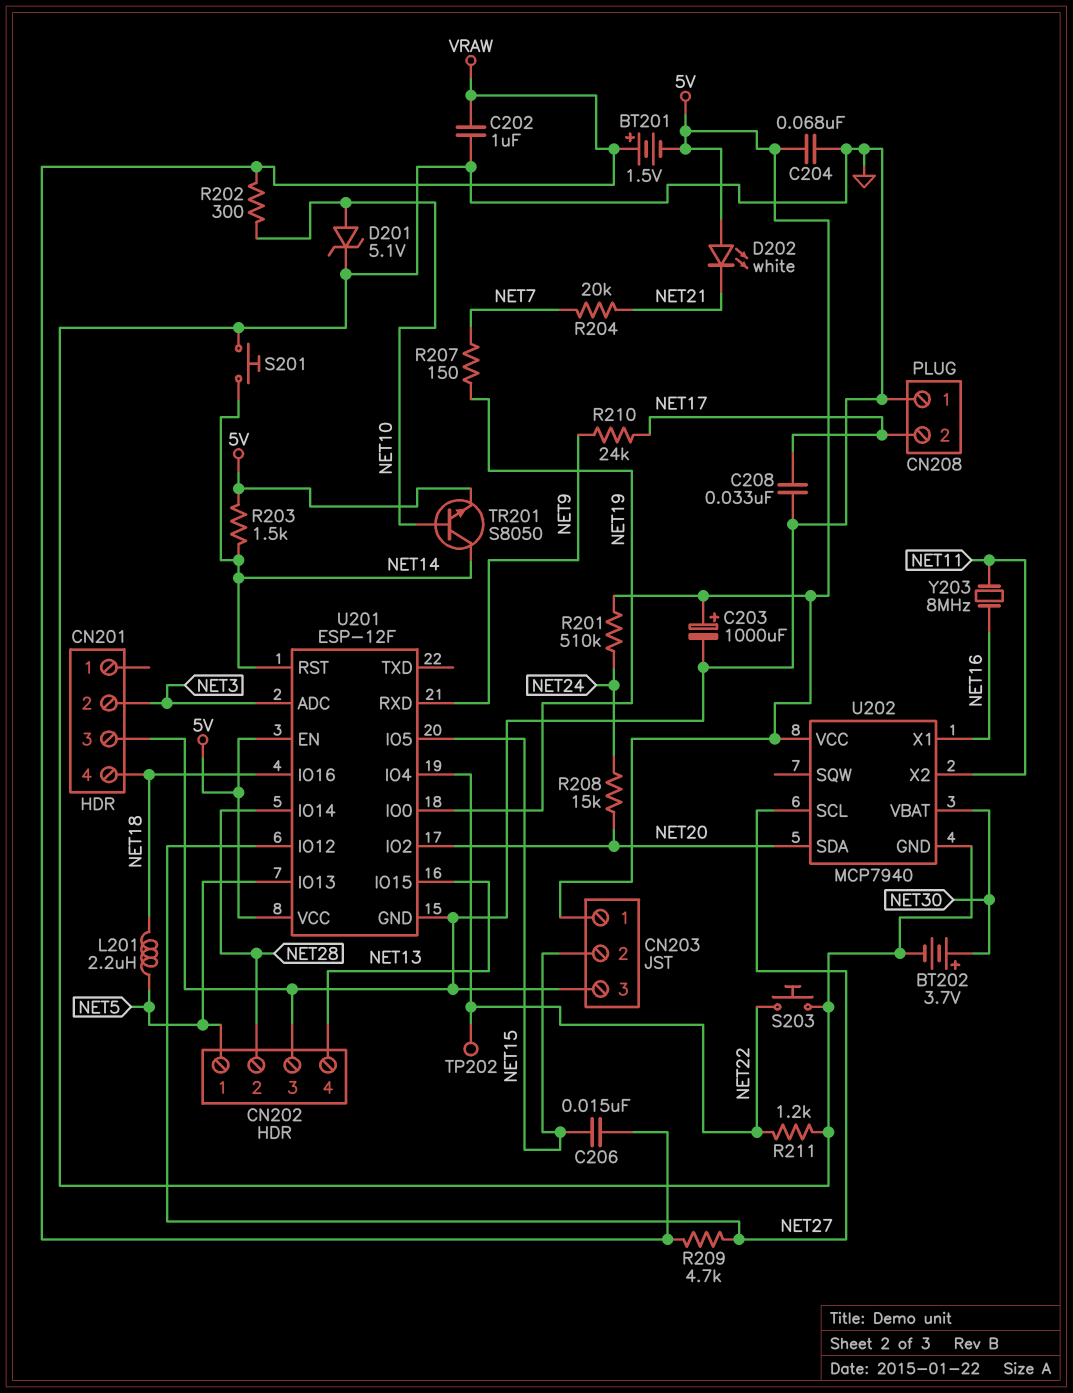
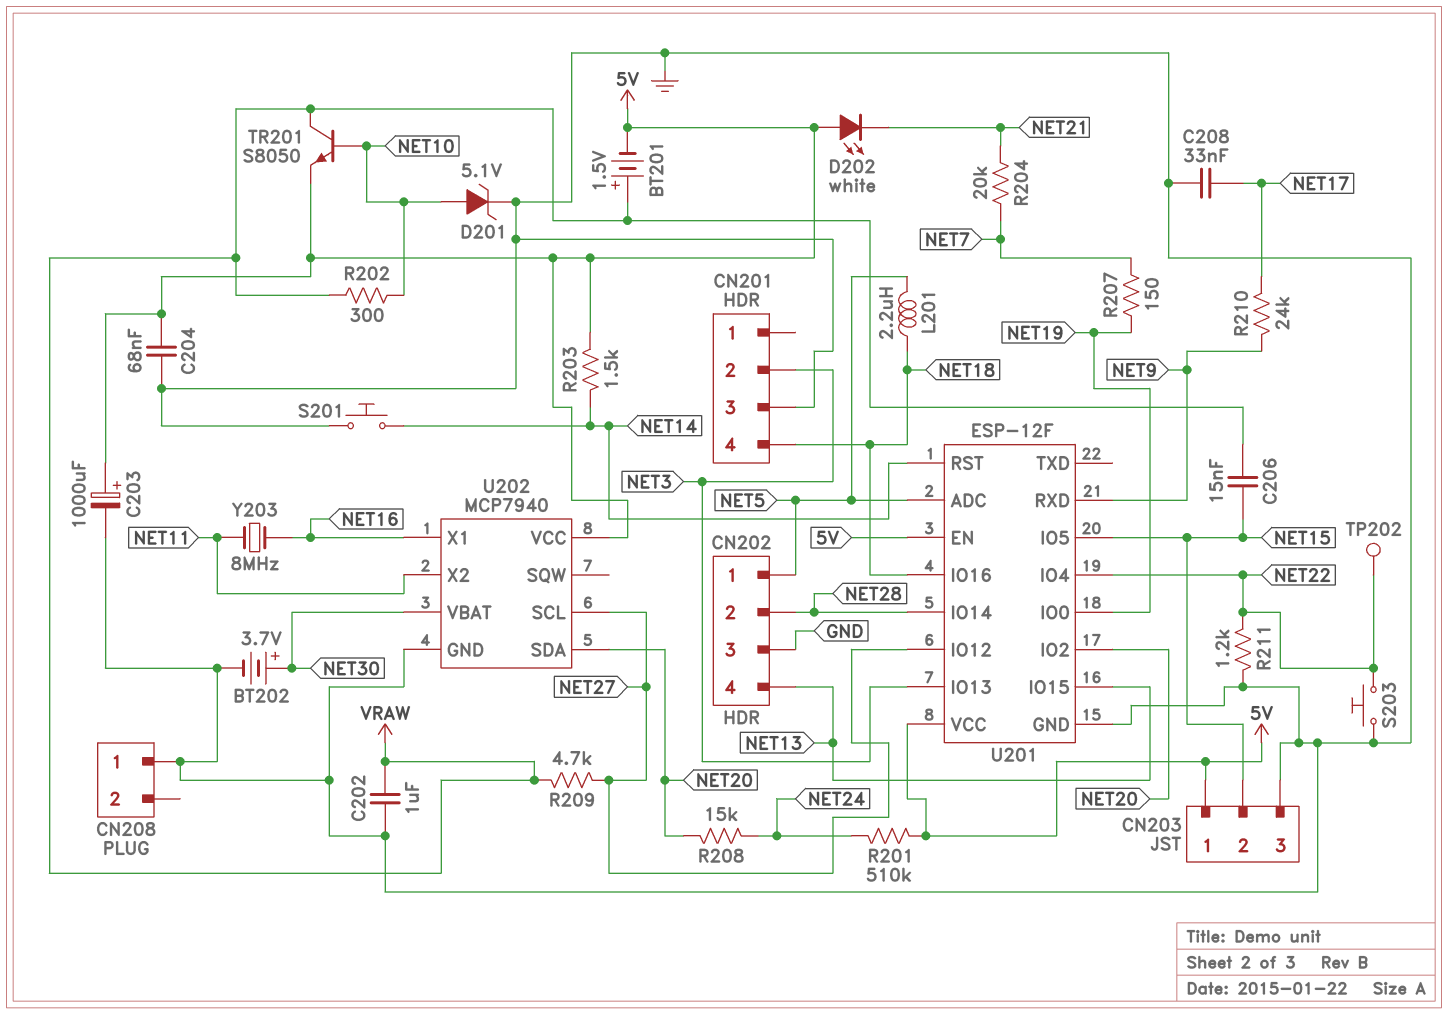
CN208 pin 2: NET17 -> none
TR201: NPN S8050 (B NET10, C NET14, E 5V) -> NPN S8050 (B NET10, C VRAW, E 5V)
U201 pin ADC: NET3 -> NET5
U201 pin IO13: NET5 -> NET3

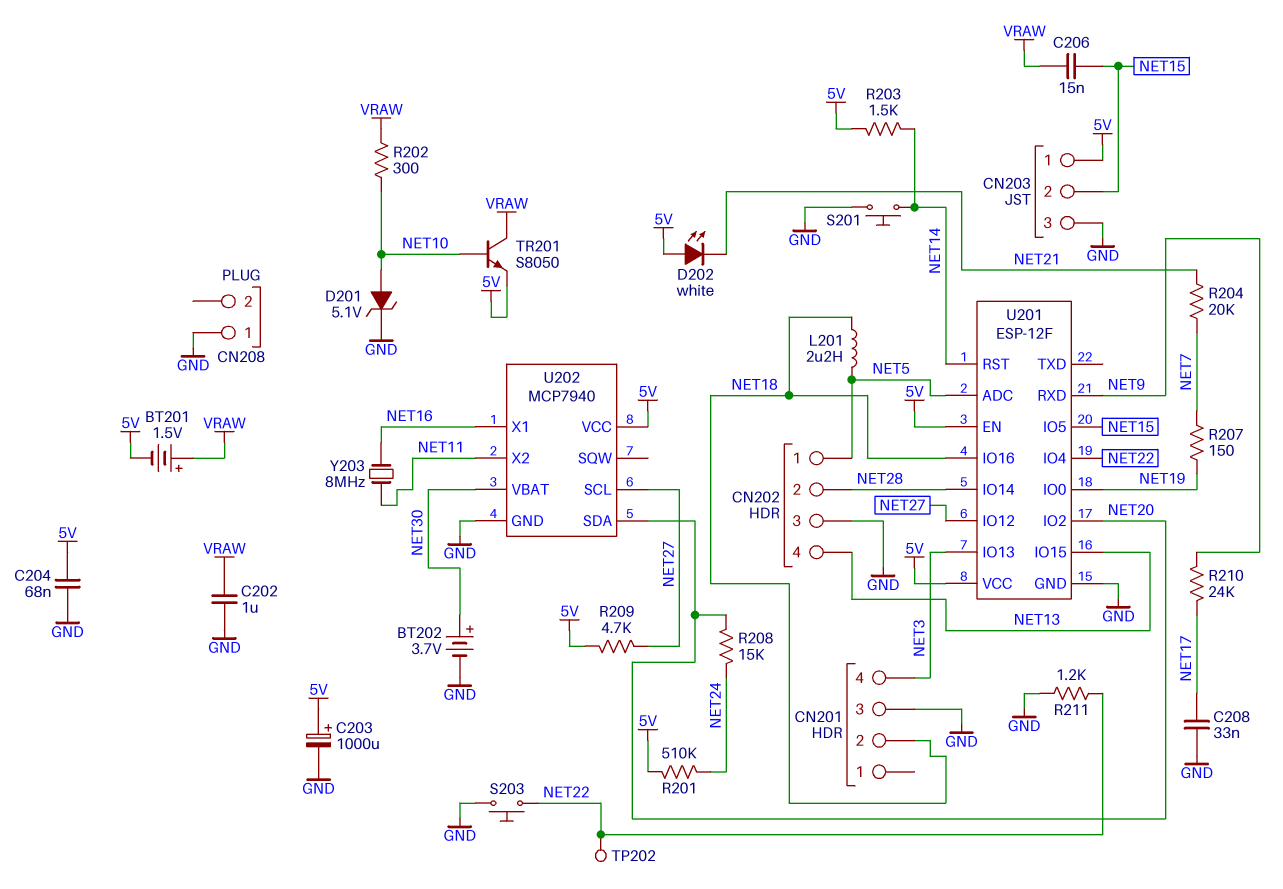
CN201 pin 2: NET3 -> NET18
CN201 pin 4: NET18 -> NET3
R209: 4.7k (NET27, VRAW) -> 4.7k (5V, NET27)

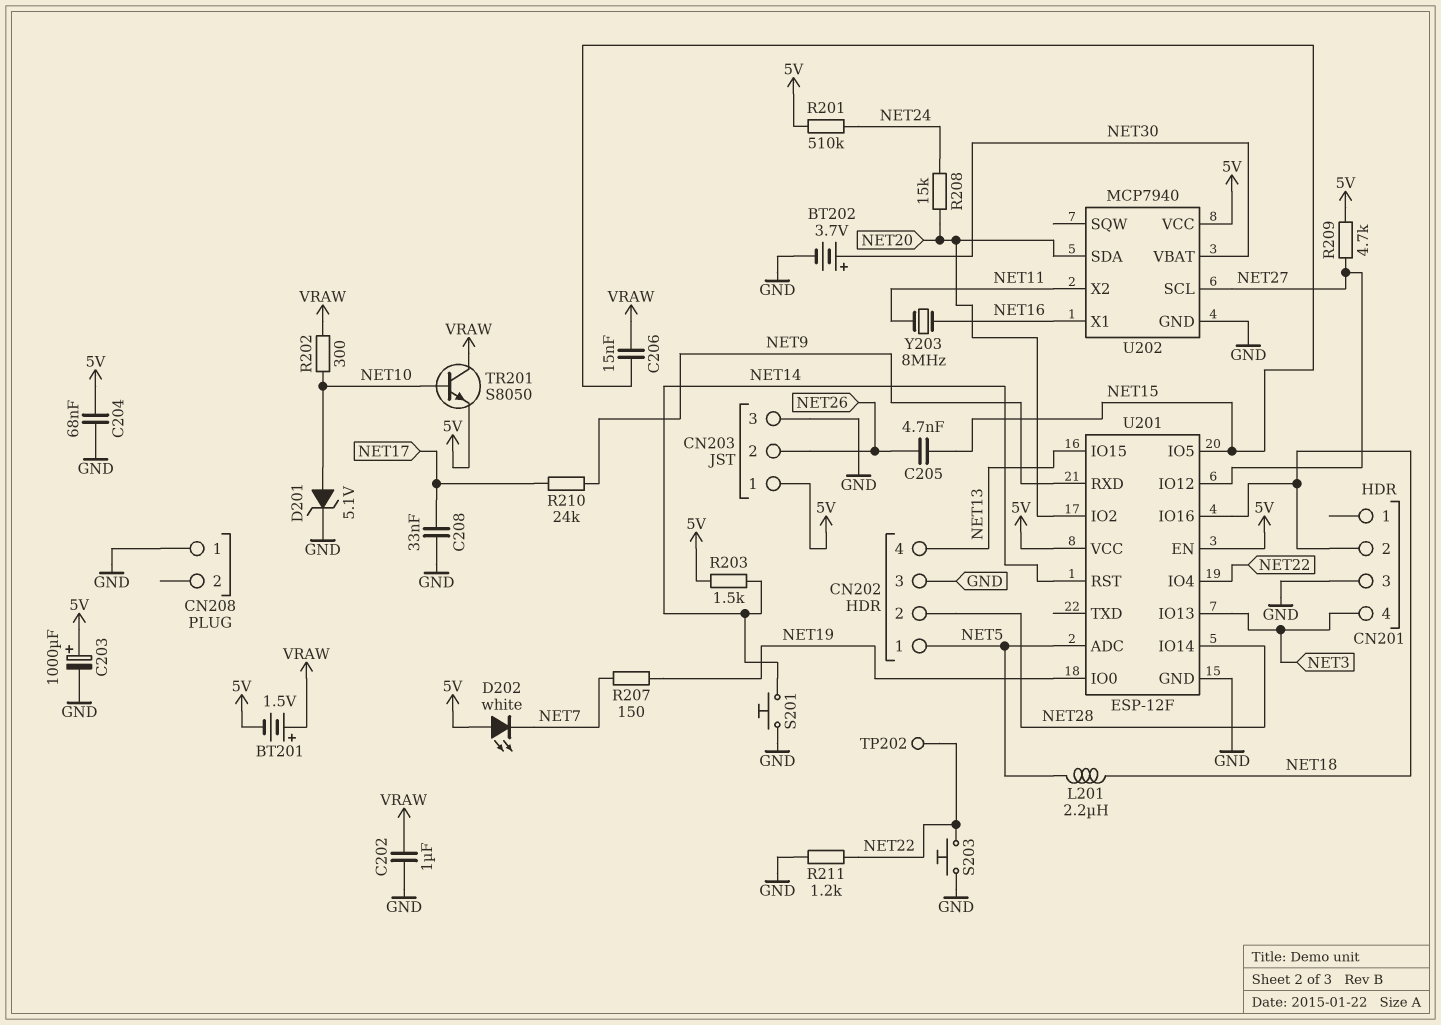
C205: none -> 4.7nF (NET15, NET26)
CN203 pin 2: NET15 -> NET26
D202: LED white (A 5V, K NET21) -> LED white (A 5V, K NET7)
R204: 20k (NET7, NET21) -> none

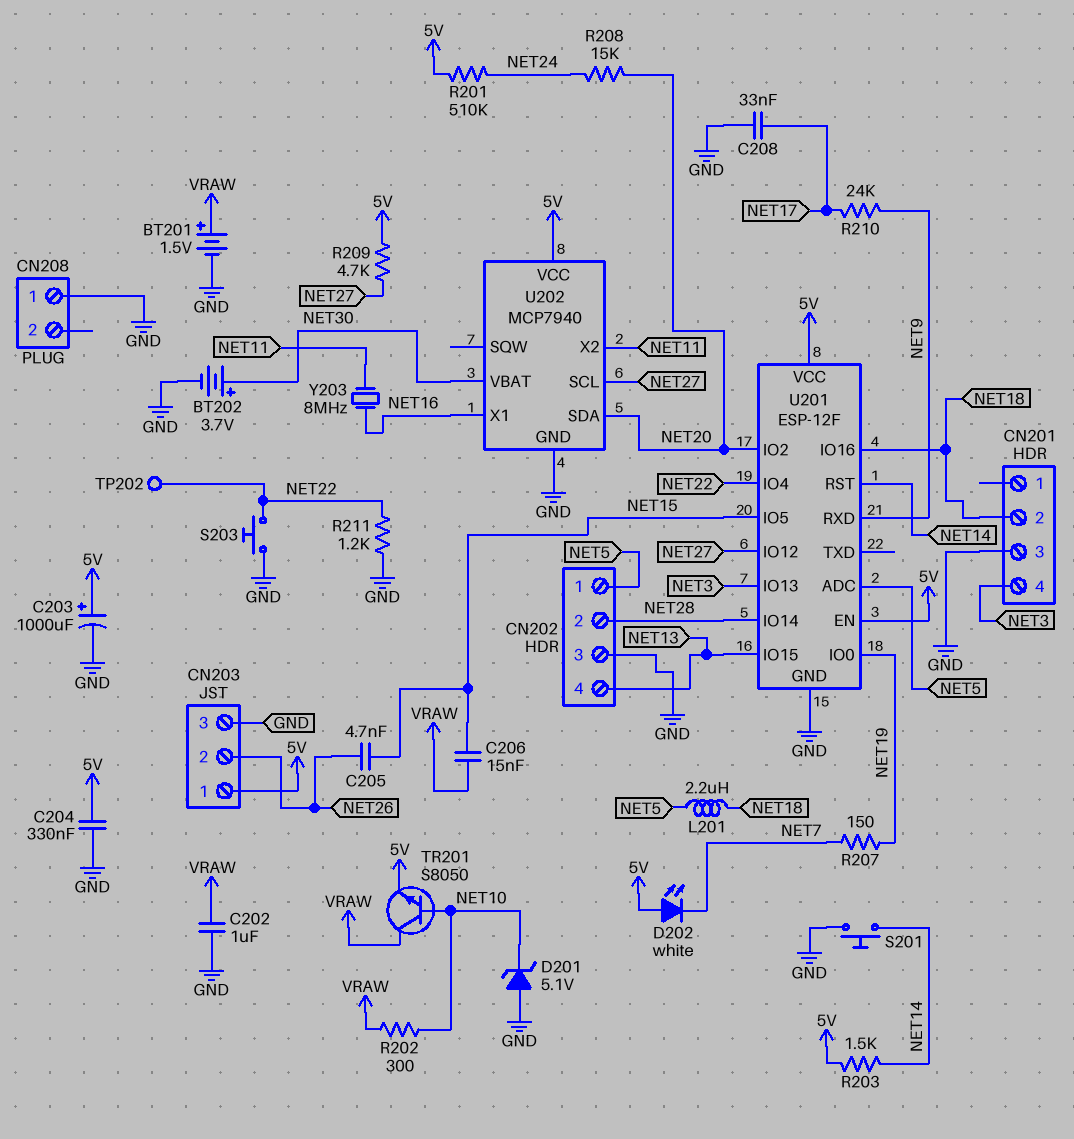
BT201: 1.5V (plus VRAW, minus 5V) -> 1.5V (plus VRAW, minus GND)
C204: 68nF (5V, GND) -> 330nF (5V, GND)
D201: zener 5.1V (A NET10, K GND) -> zener 5.1V (A GND, K NET10)

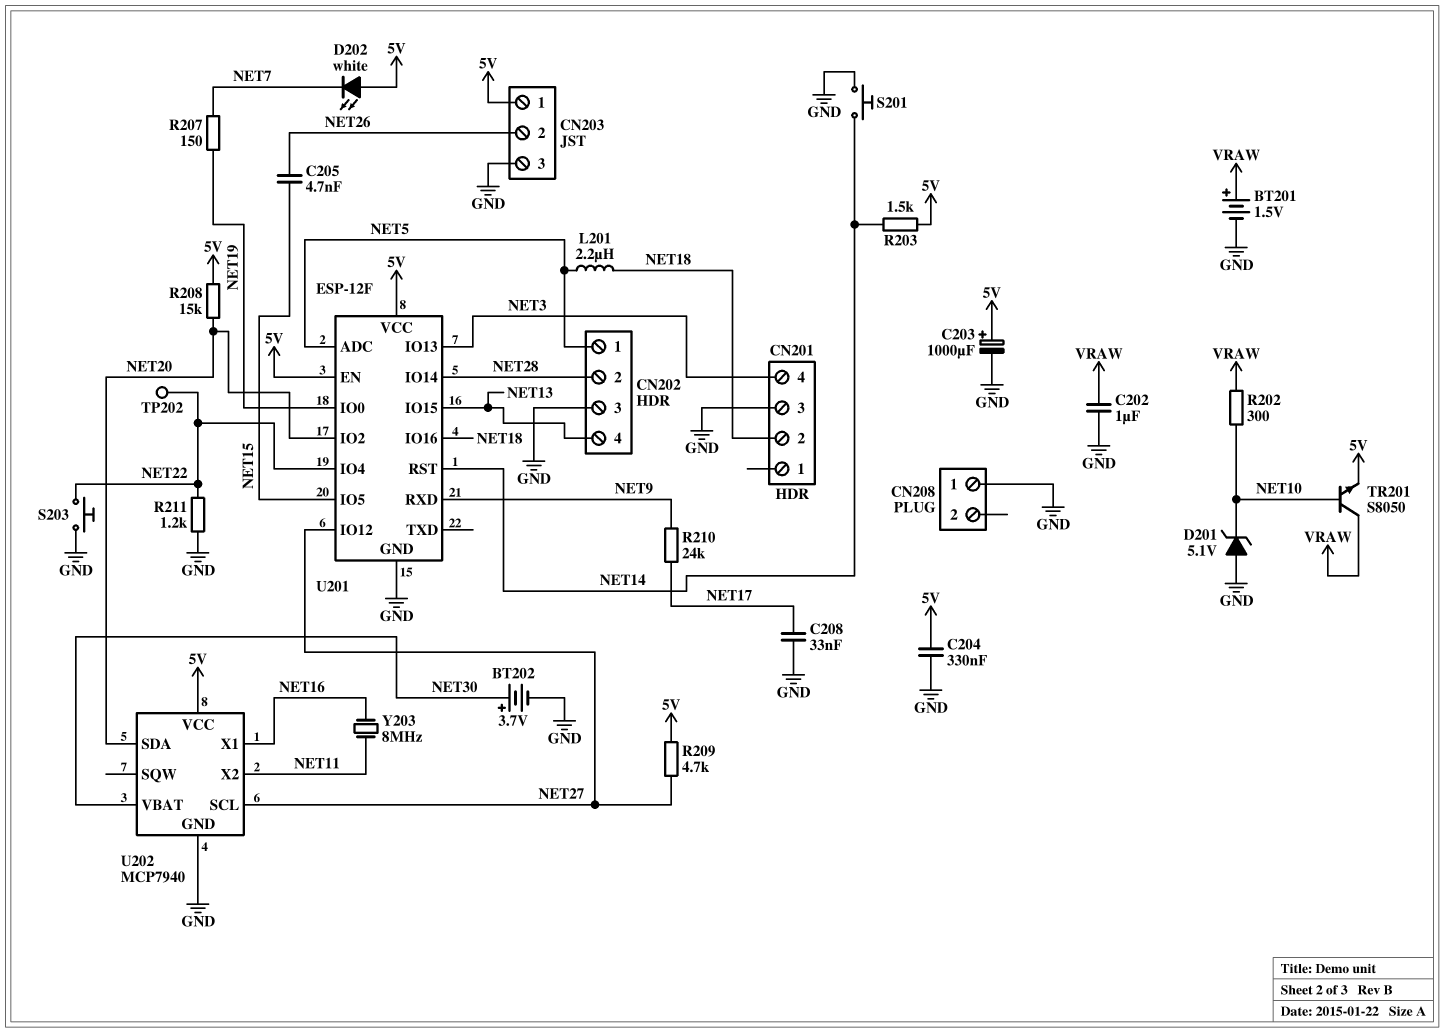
C206: 15nF (NET15, VRAW) -> none
R201: 510k (5V, NET24) -> none
R208: 15k (NET20, NET24) -> 15k (5V, NET20)

